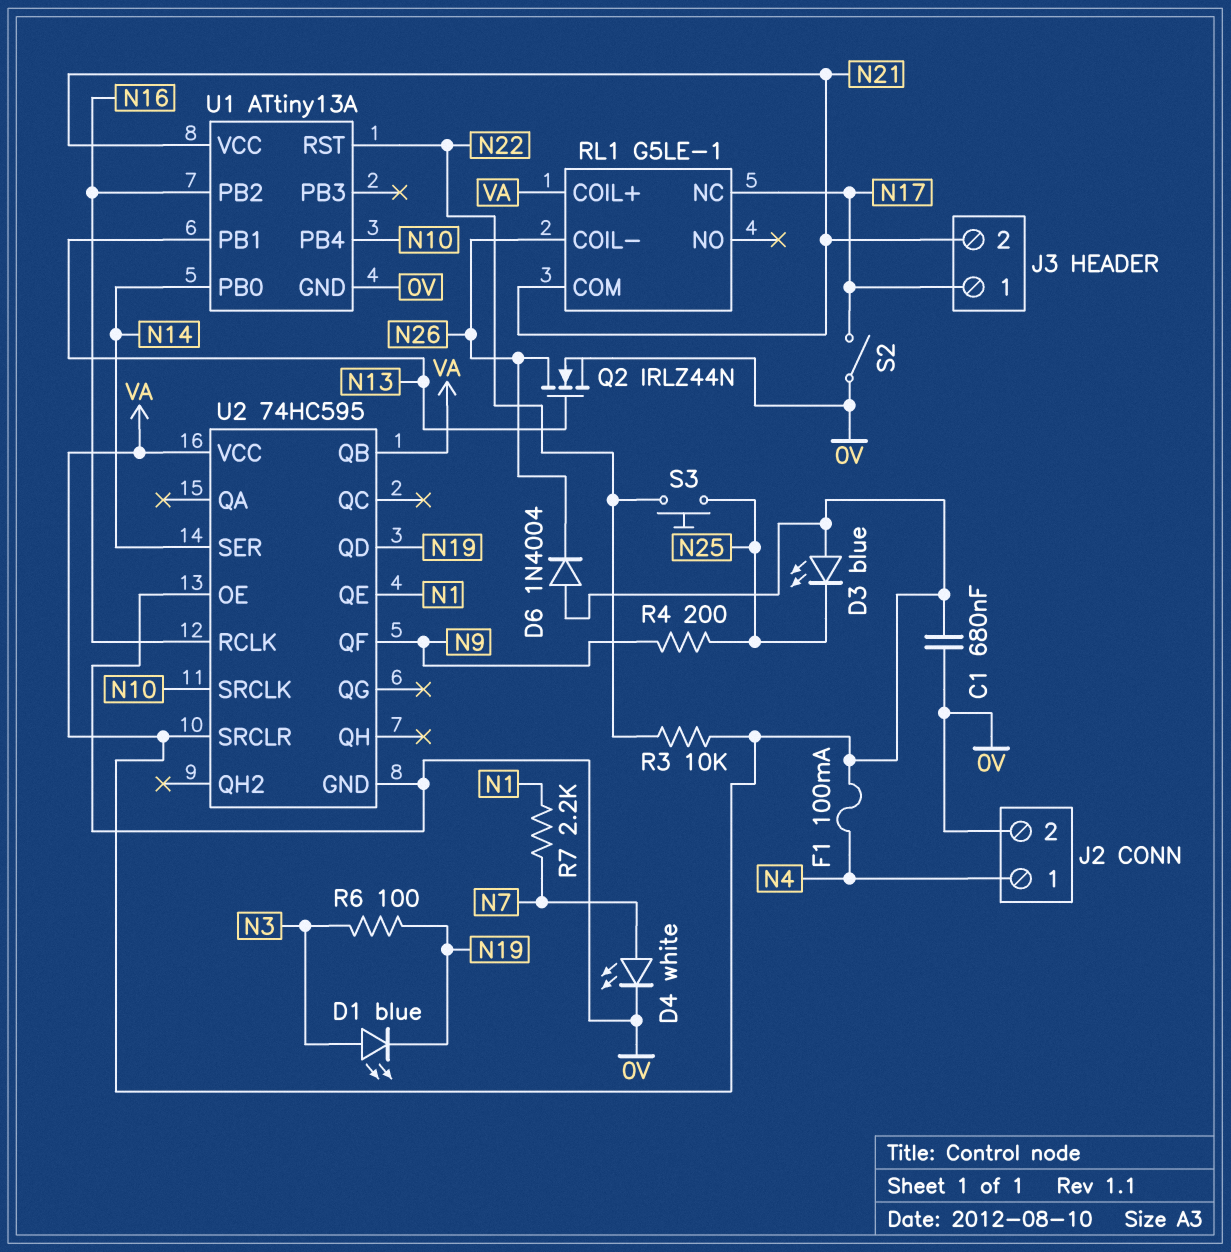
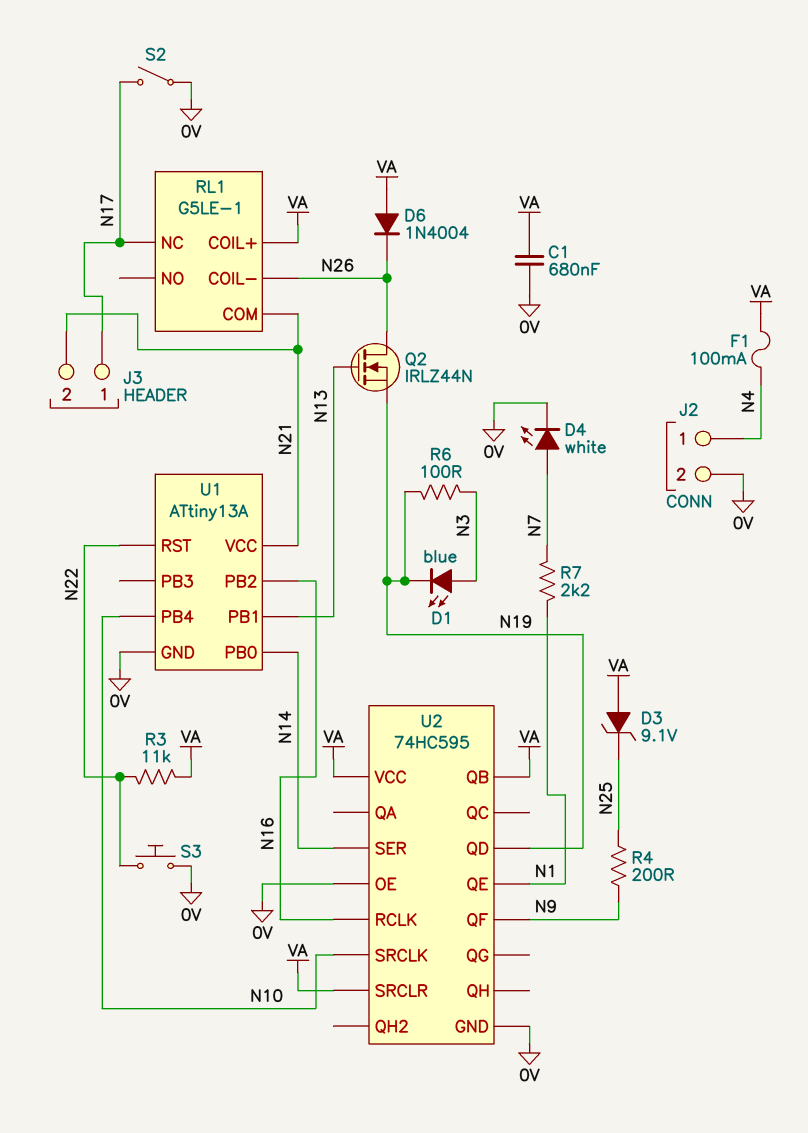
D3: LED blue (A VA, K N25) -> zener 9.1V (A VA, K N25)
Q2: NMOS IRLZ44N (G N13, D N26, S 0V) -> NMOS IRLZ44N (G N13, D N26, S N19)
R3: 10k (N22, VA) -> 11k (N22, VA)
S3: button (N22, N25) -> button (0V, N22)

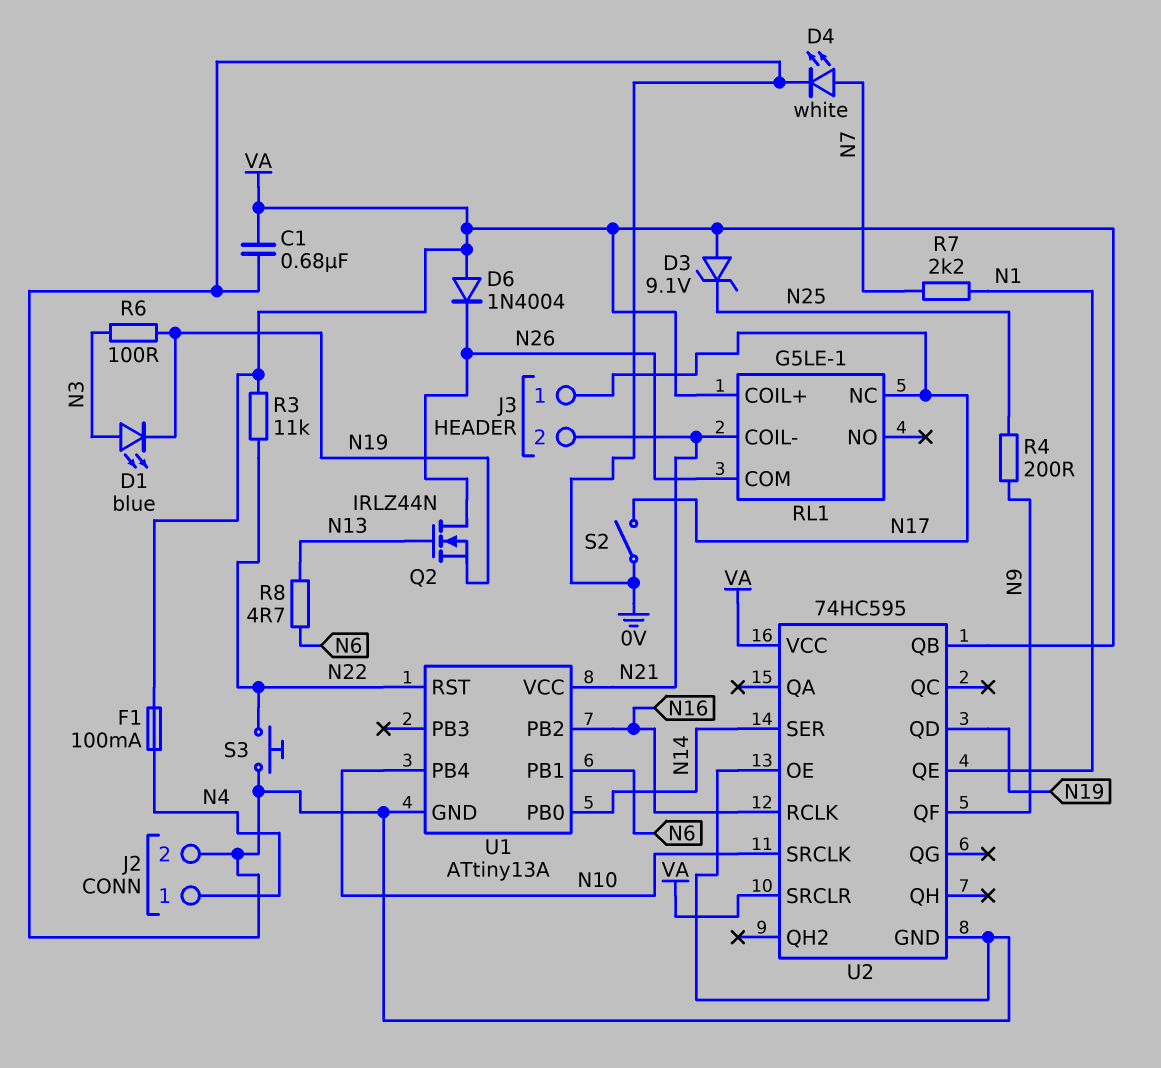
R8: none -> 4.7 (N6, N13)
RL1 pin COIL-: N26 -> N21
RL1 pin COM: N21 -> N26
U1 pin PB1: N13 -> N6

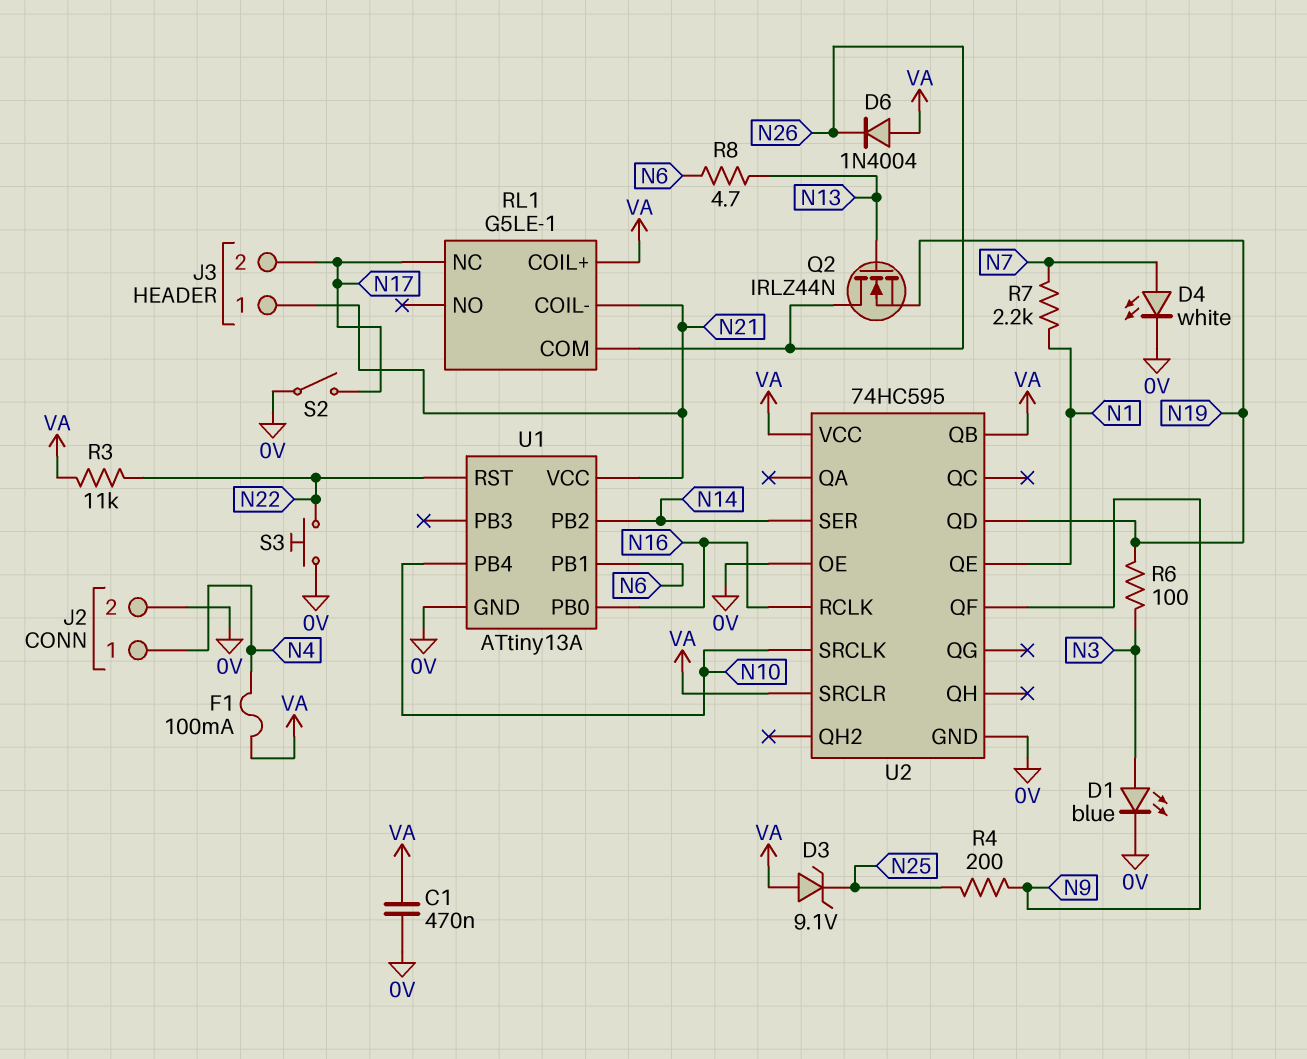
C1: 680nF (0V, VA) -> 470nF (0V, VA)
D1: LED blue (A N3, K N19) -> LED blue (A N3, K 0V)
J3 pin 1: N17 -> N21
J3 pin 2: N21 -> N17
U1 pin PB0: N14 -> N16
U1 pin PB2: N16 -> N14

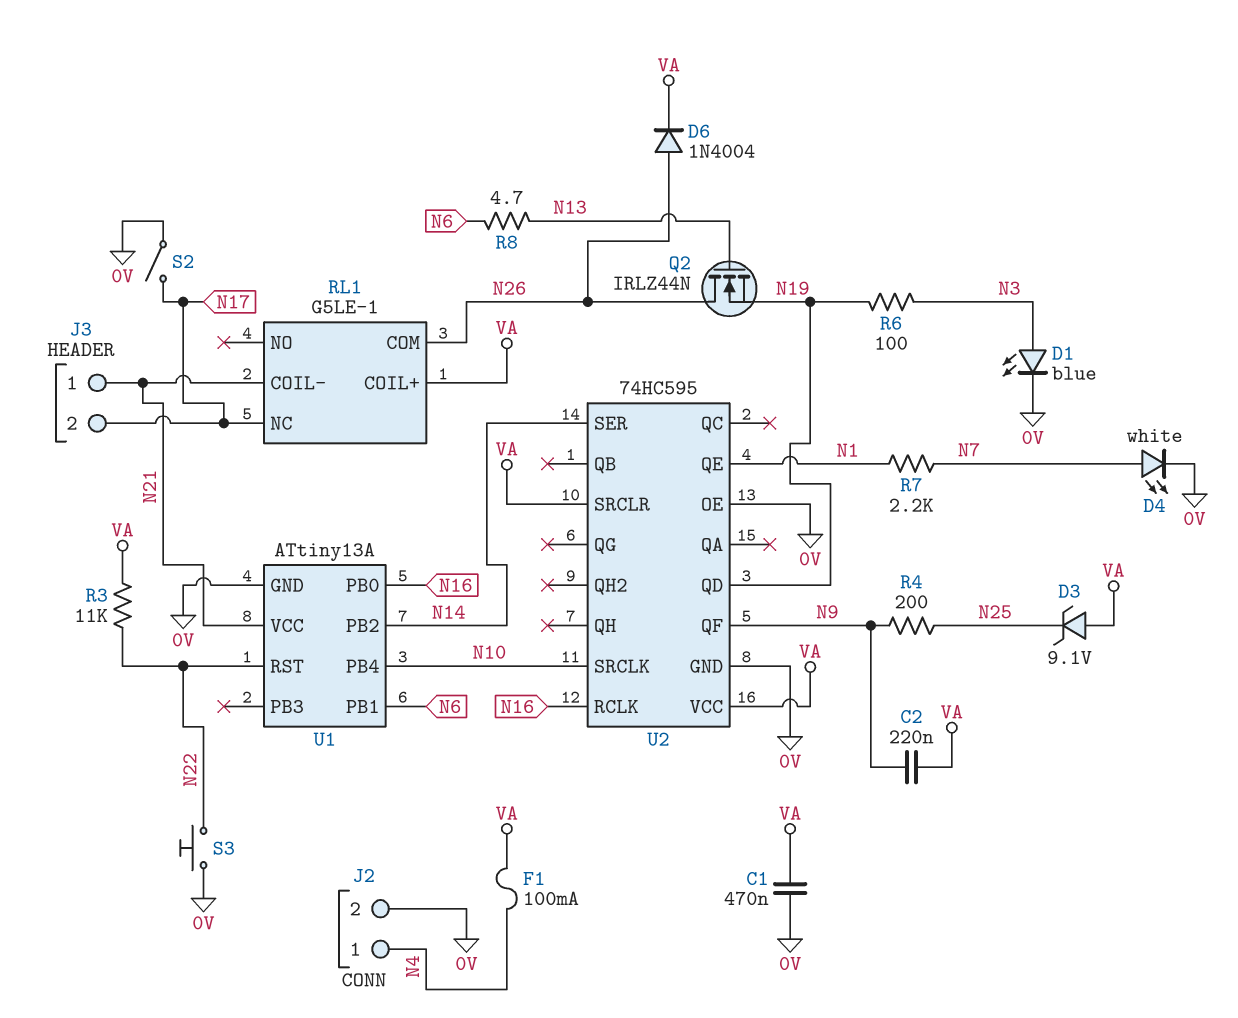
C2: none -> 220nF (N9, VA)
D6: diode 1N4004 (A VA, K N26) -> diode 1N4004 (A N26, K VA)
U2 pin QB: VA -> none

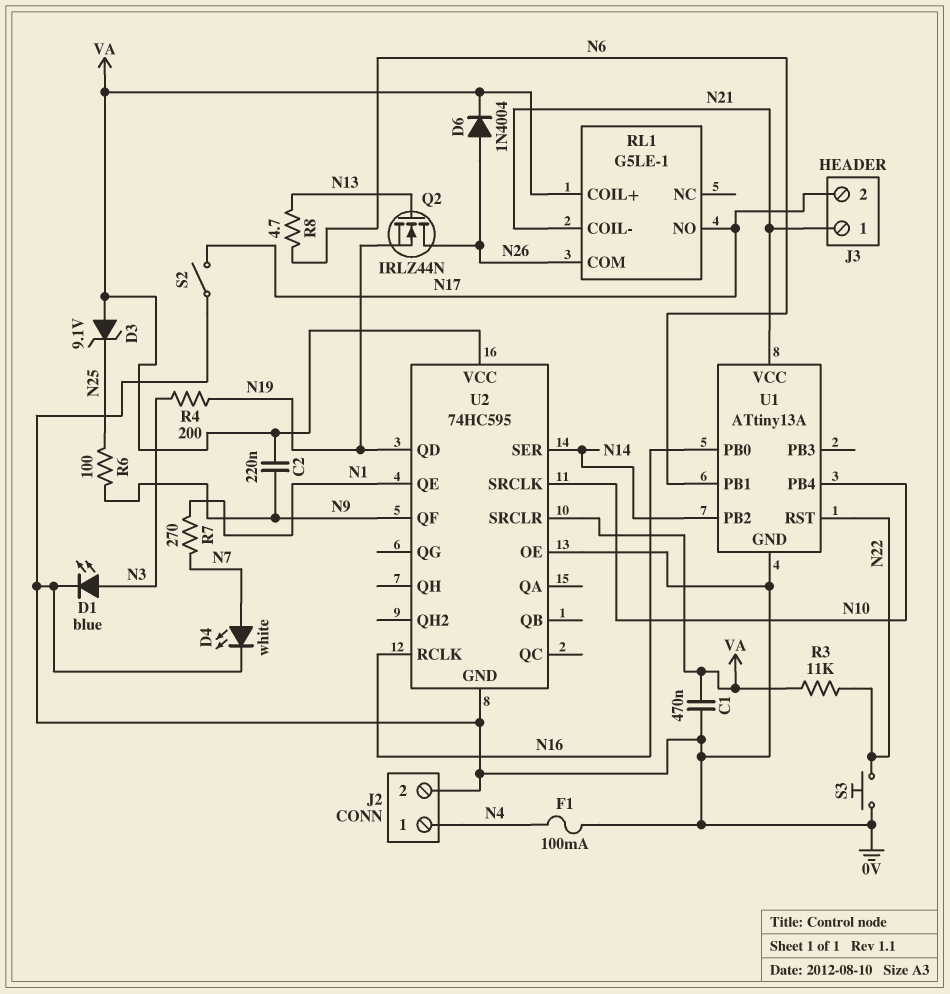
F1: 100mA (N4, VA) -> 100mA (0V, N4)
R4: 200 (N9, N25) -> 200 (N3, N19)
R6: 100 (N3, N19) -> 100 (N9, N25)
R7: 2.2k (N1, N7) -> 270 (N1, N7)
RL1 pin NC: N17 -> none
RL1 pin NO: none -> N17

